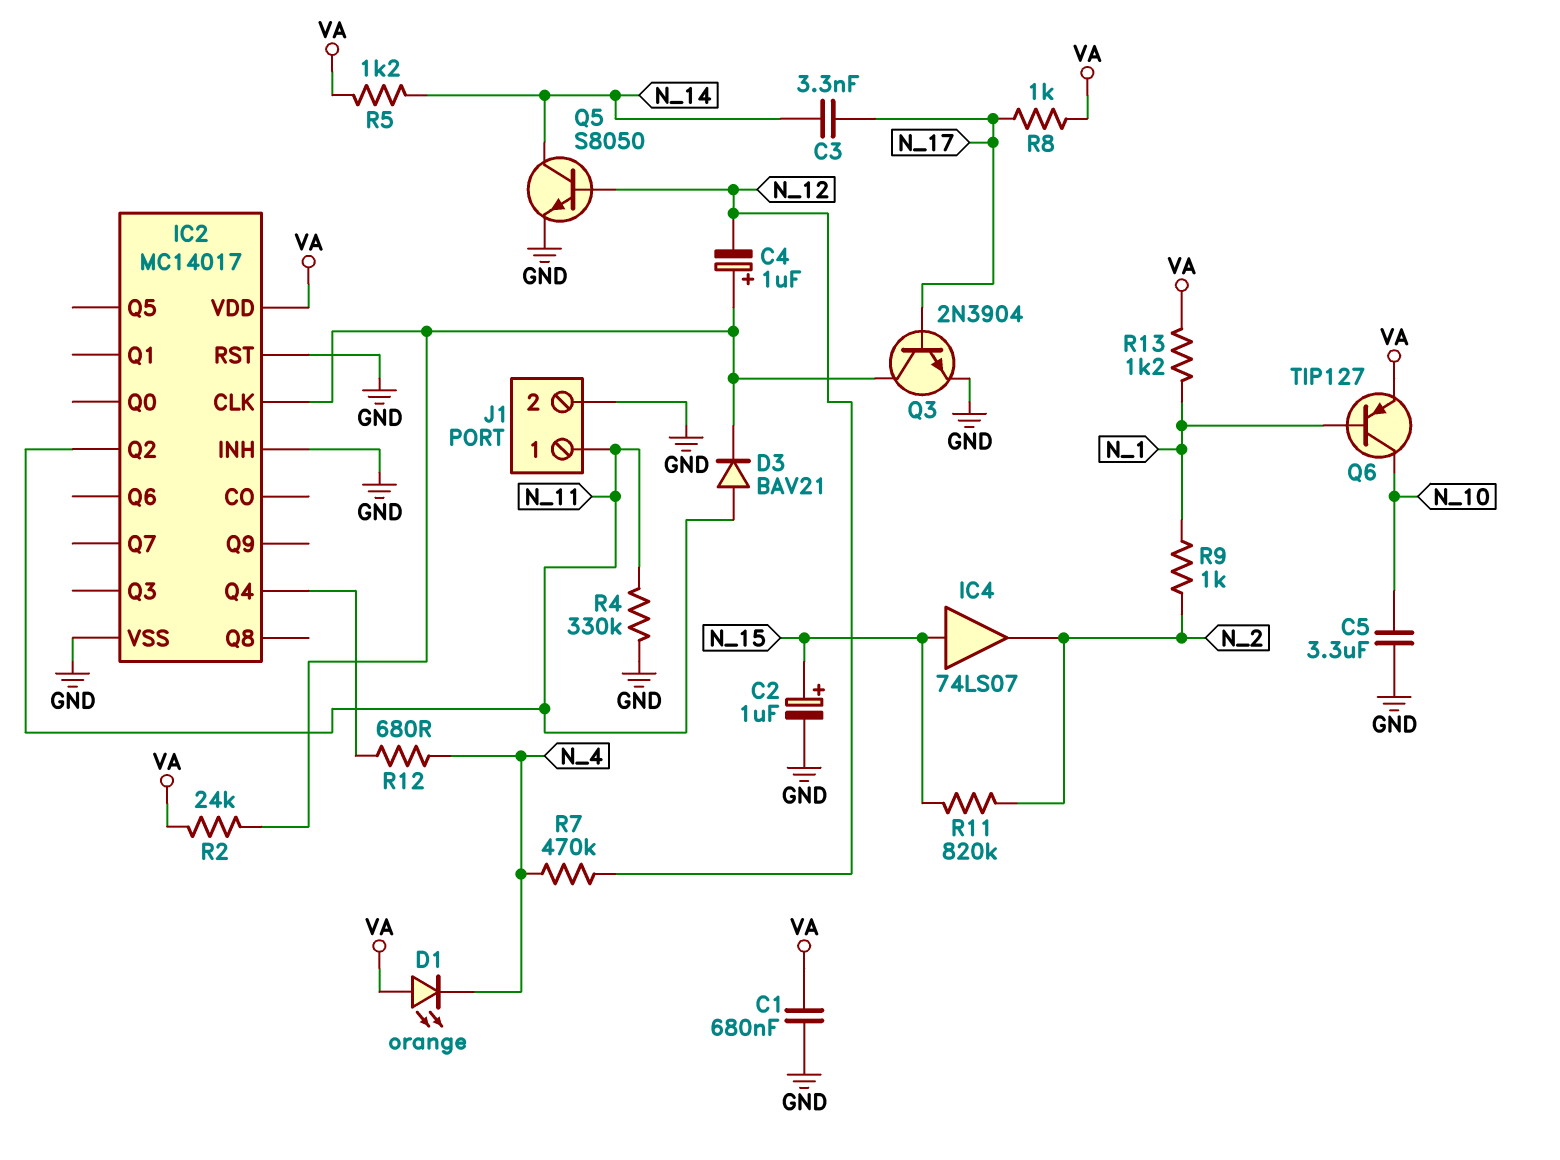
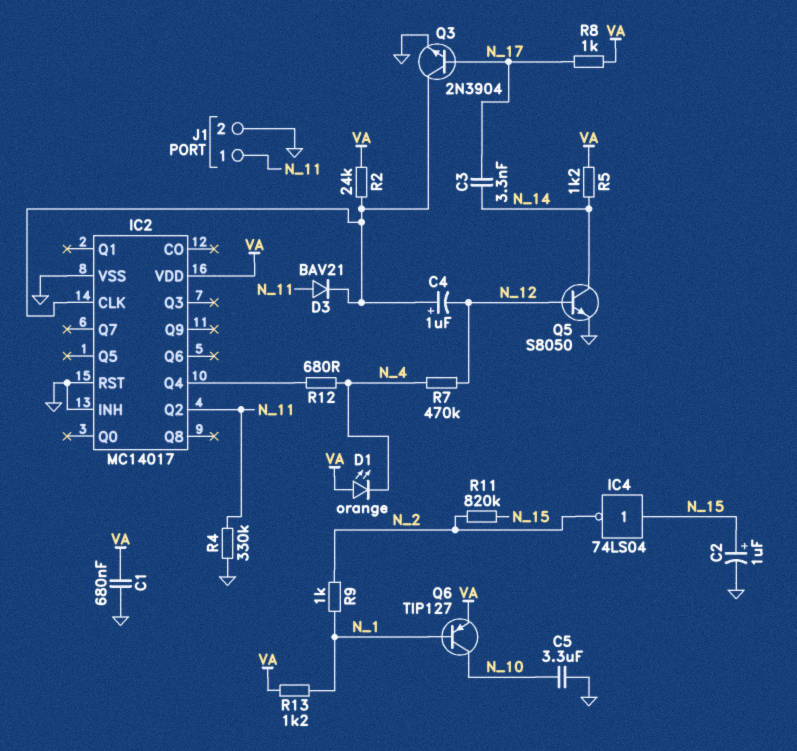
IC4: buffer 74LS07 (in N_15, out N_2) -> NOT 74LS04 (in N_15, out N_2)

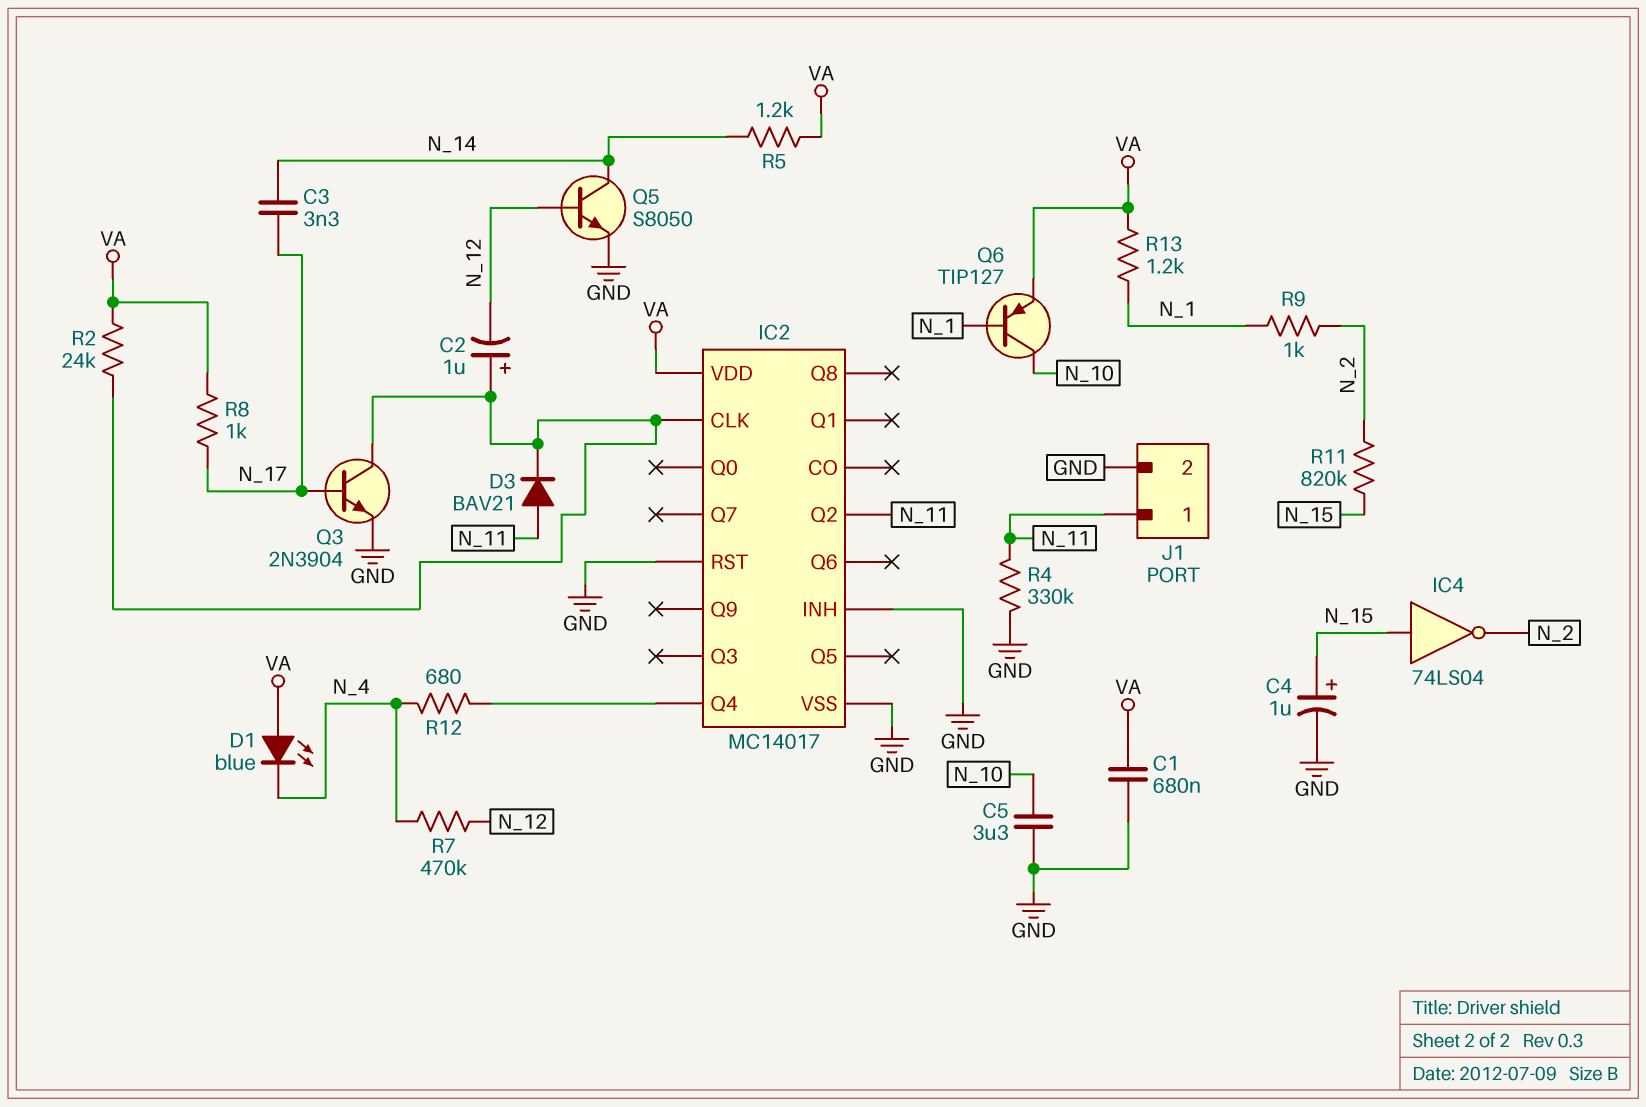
C2: 1uF (plus N_15, minus GND) -> 1uF (plus IC2/CLK, minus N_12)
C4: 1uF (plus IC2/CLK, minus N_12) -> 1uF (plus N_15, minus GND)
D1: LED orange (A VA, K N_4) -> LED blue (A VA, K N_4)

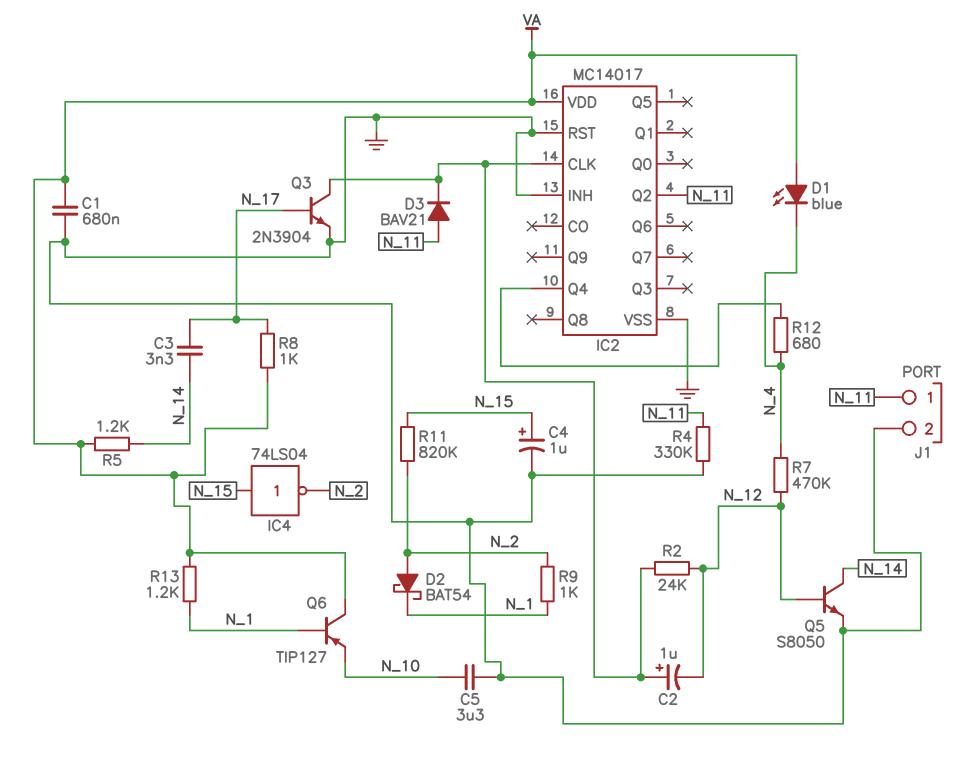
D2: none -> schottky BAT54 (A N_2, K N_1)
Q6: PNP TIP127 (B N_1, C N_10, E VA) -> PNP TIP127 (B N_1, C VA, E N_10)
R2: 24k (IC2/CLK, VA) -> 24k (IC2/CLK, N_12)

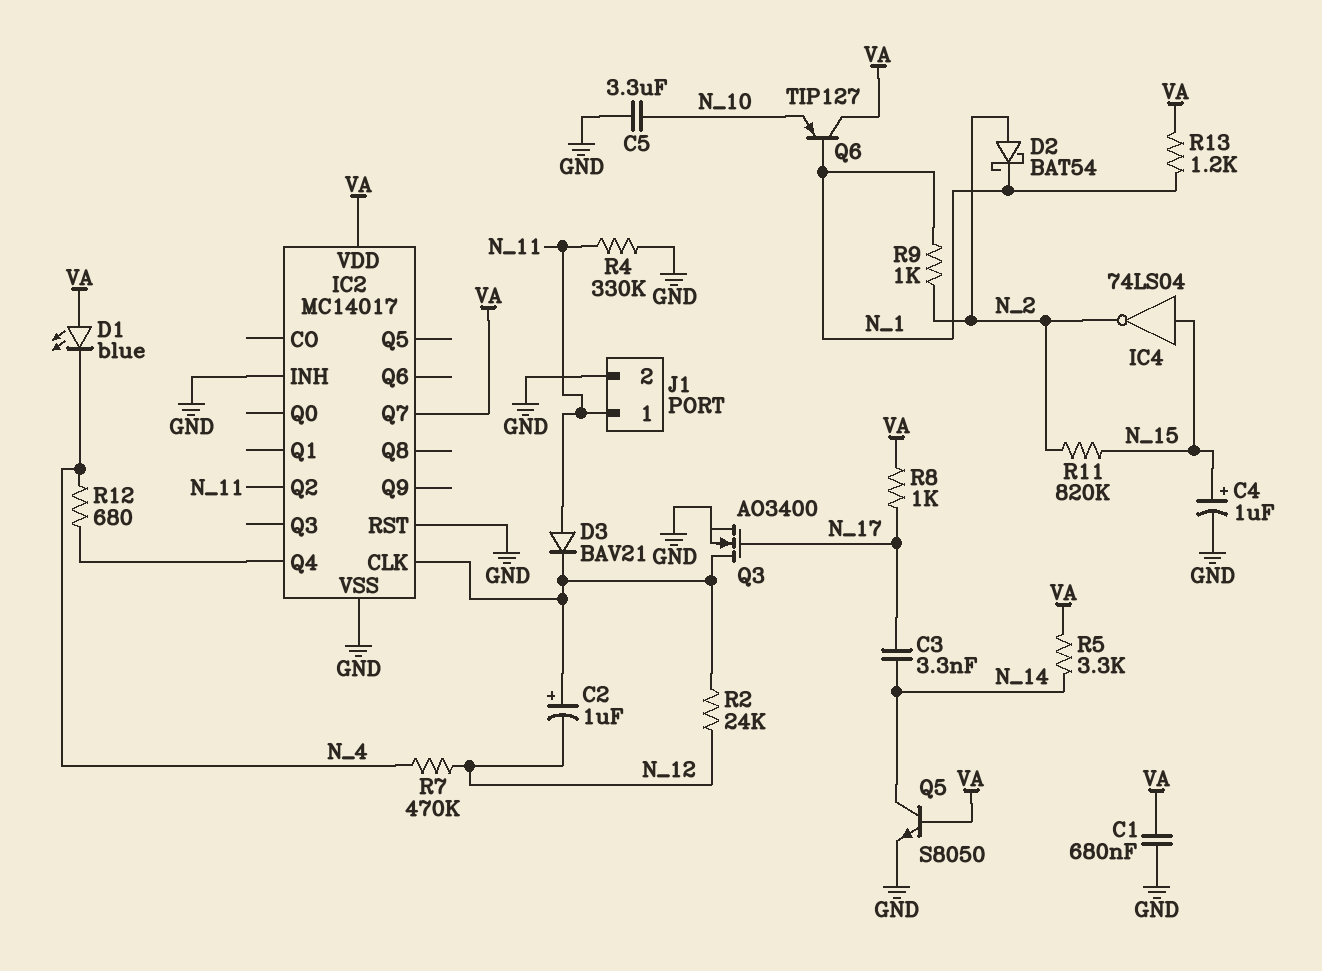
IC2 pin Q7: none -> VA
Q3: NPN 2N3904 (B N_17, C IC2/CLK, E GND) -> NMOS AO3400 (G N_17, D IC2/CLK, S GND)
Q5: NPN S8050 (B N_12, C N_14, E GND) -> NPN S8050 (B VA, C N_14, E GND)
R5: 1.2k (N_14, VA) -> 3.3k (N_14, VA)

